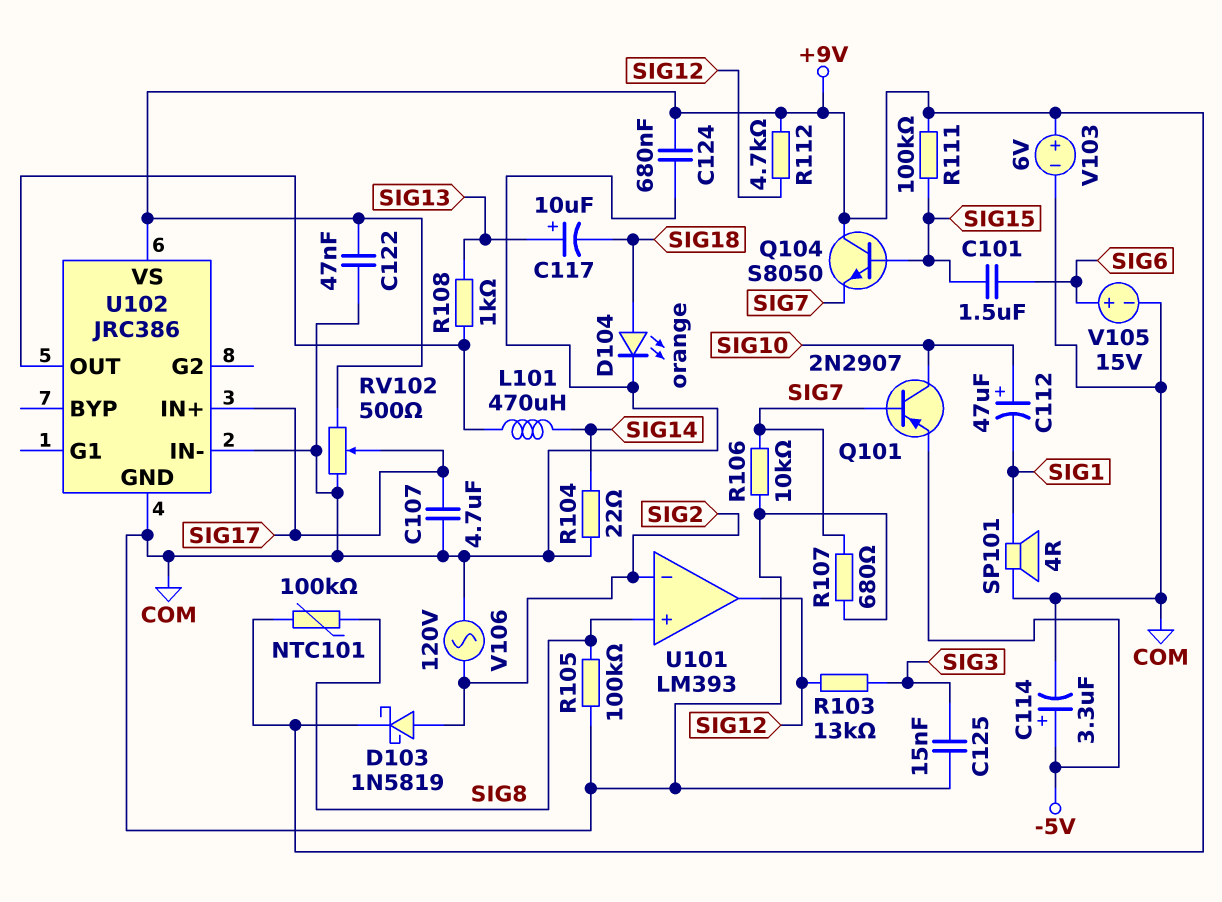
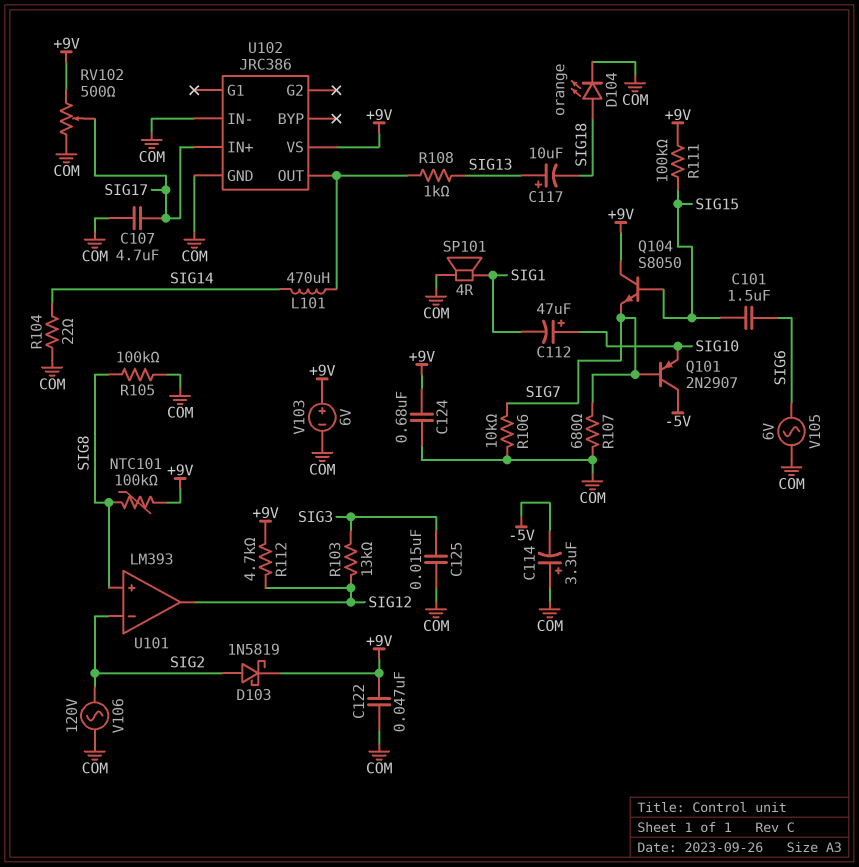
C114: 3.3uF (plus -5V, minus COM) -> 3.3uF (plus COM, minus -5V)
Q101: PNP 2N2907 (B SIG7, C SIG10, E -5V) -> PNP 2N2907 (B SIG7, C -5V, E SIG10)
V105: 15V (plus SIG6, minus COM) -> AC 6V (COM, SIG6)

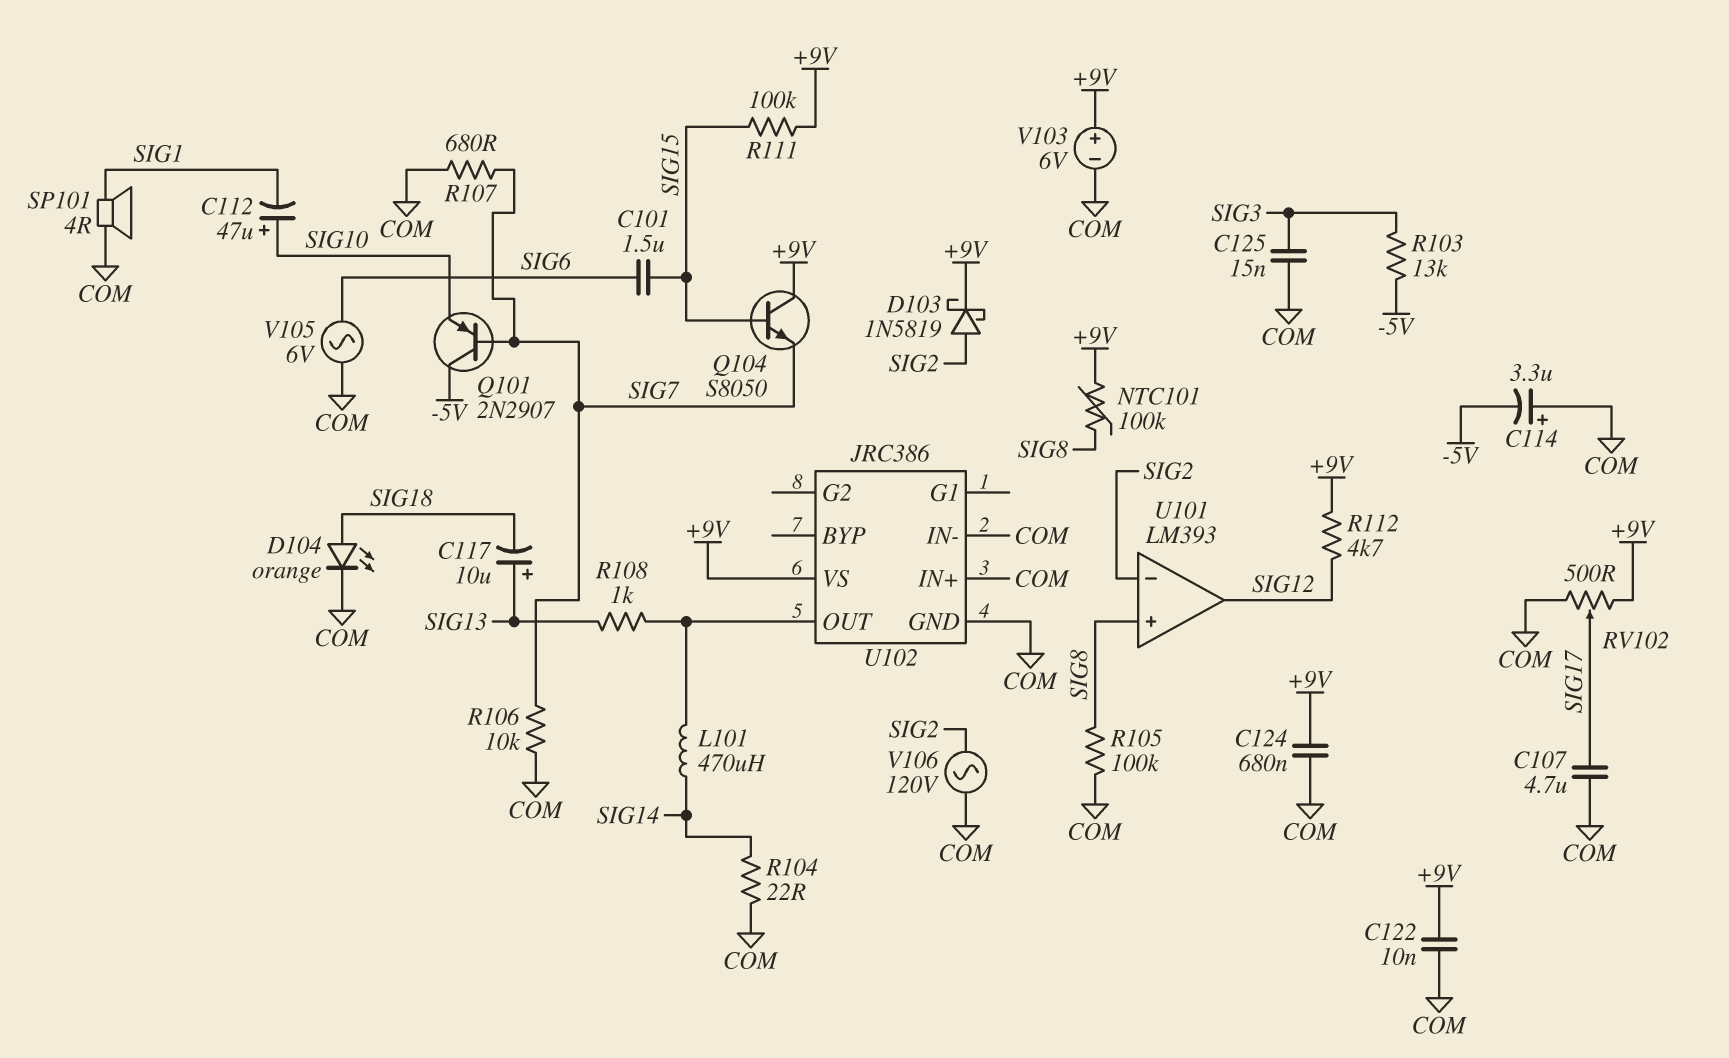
C122: 47nF (+9V, COM) -> 10nF (+9V, COM)
R103: 13k (SIG3, SIG12) -> 13k (-5V, SIG3)
U102 pin IN+: SIG17 -> COM

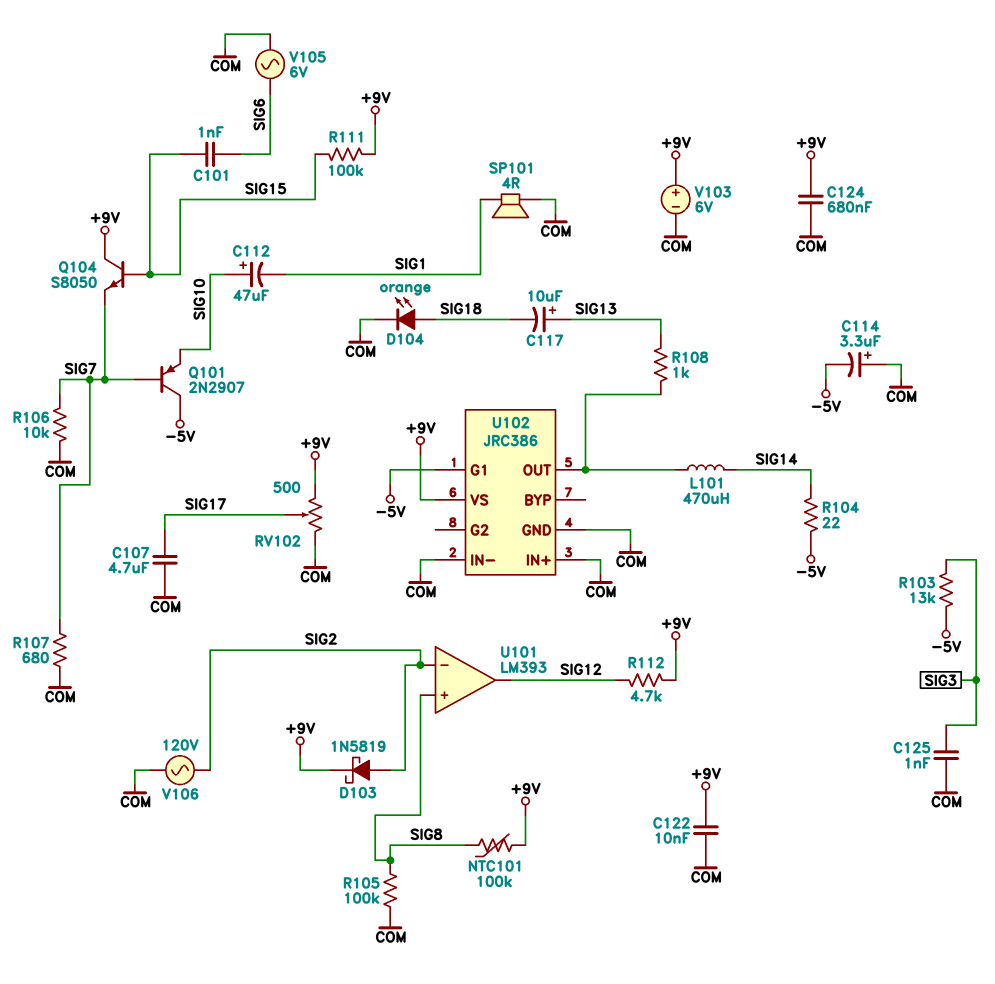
C101: 1.5uF (SIG6, SIG15) -> 1nF (SIG6, SIG15)
C125: 15nF (COM, SIG3) -> 1nF (COM, SIG3)
R104: 22 (COM, SIG14) -> 22 (-5V, SIG14)
U102 pin G1: none -> -5V

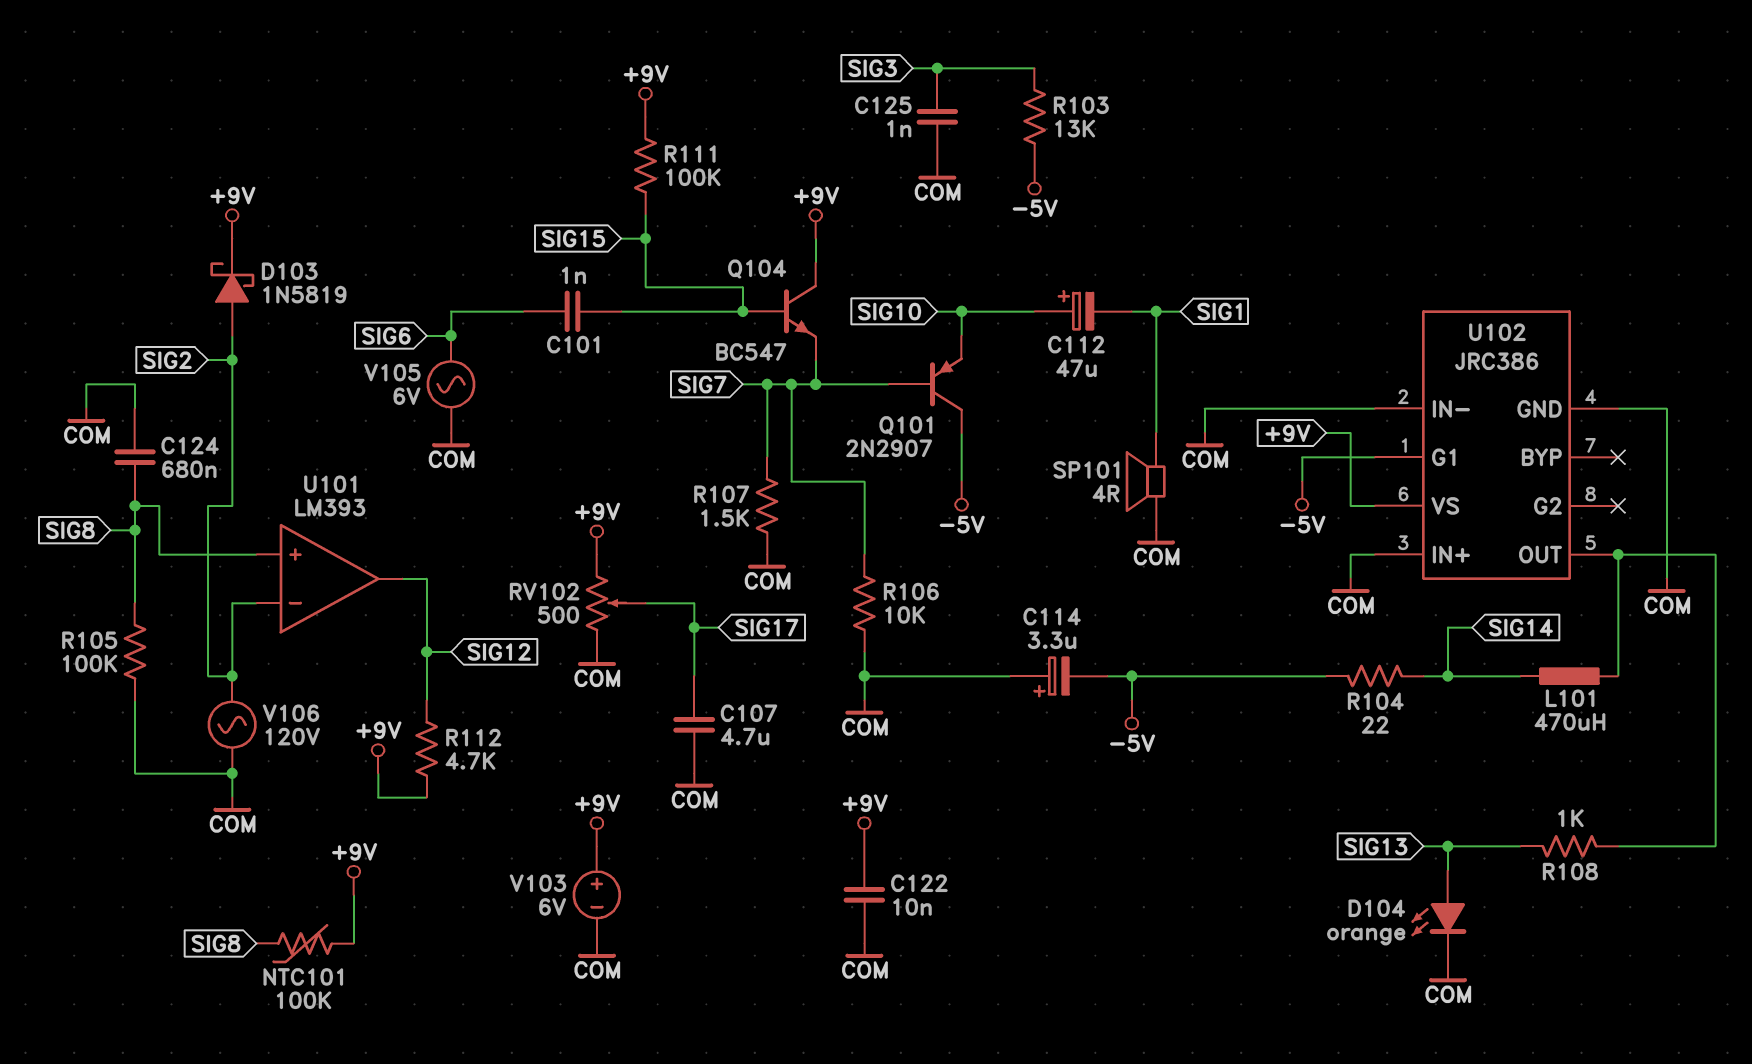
C117: 10uF (plus SIG13, minus SIG18) -> none
C124: 680nF (+9V, COM) -> 680nF (COM, SIG8)
D104: LED orange (A SIG18, K COM) -> LED orange (A SIG13, K COM)
Q104: NPN S8050 (B SIG15, C +9V, E SIG7) -> NPN BC547 (B SIG15, C +9V, E SIG7)
R107: 680 (COM, SIG7) -> 1.5k (COM, SIG7)

